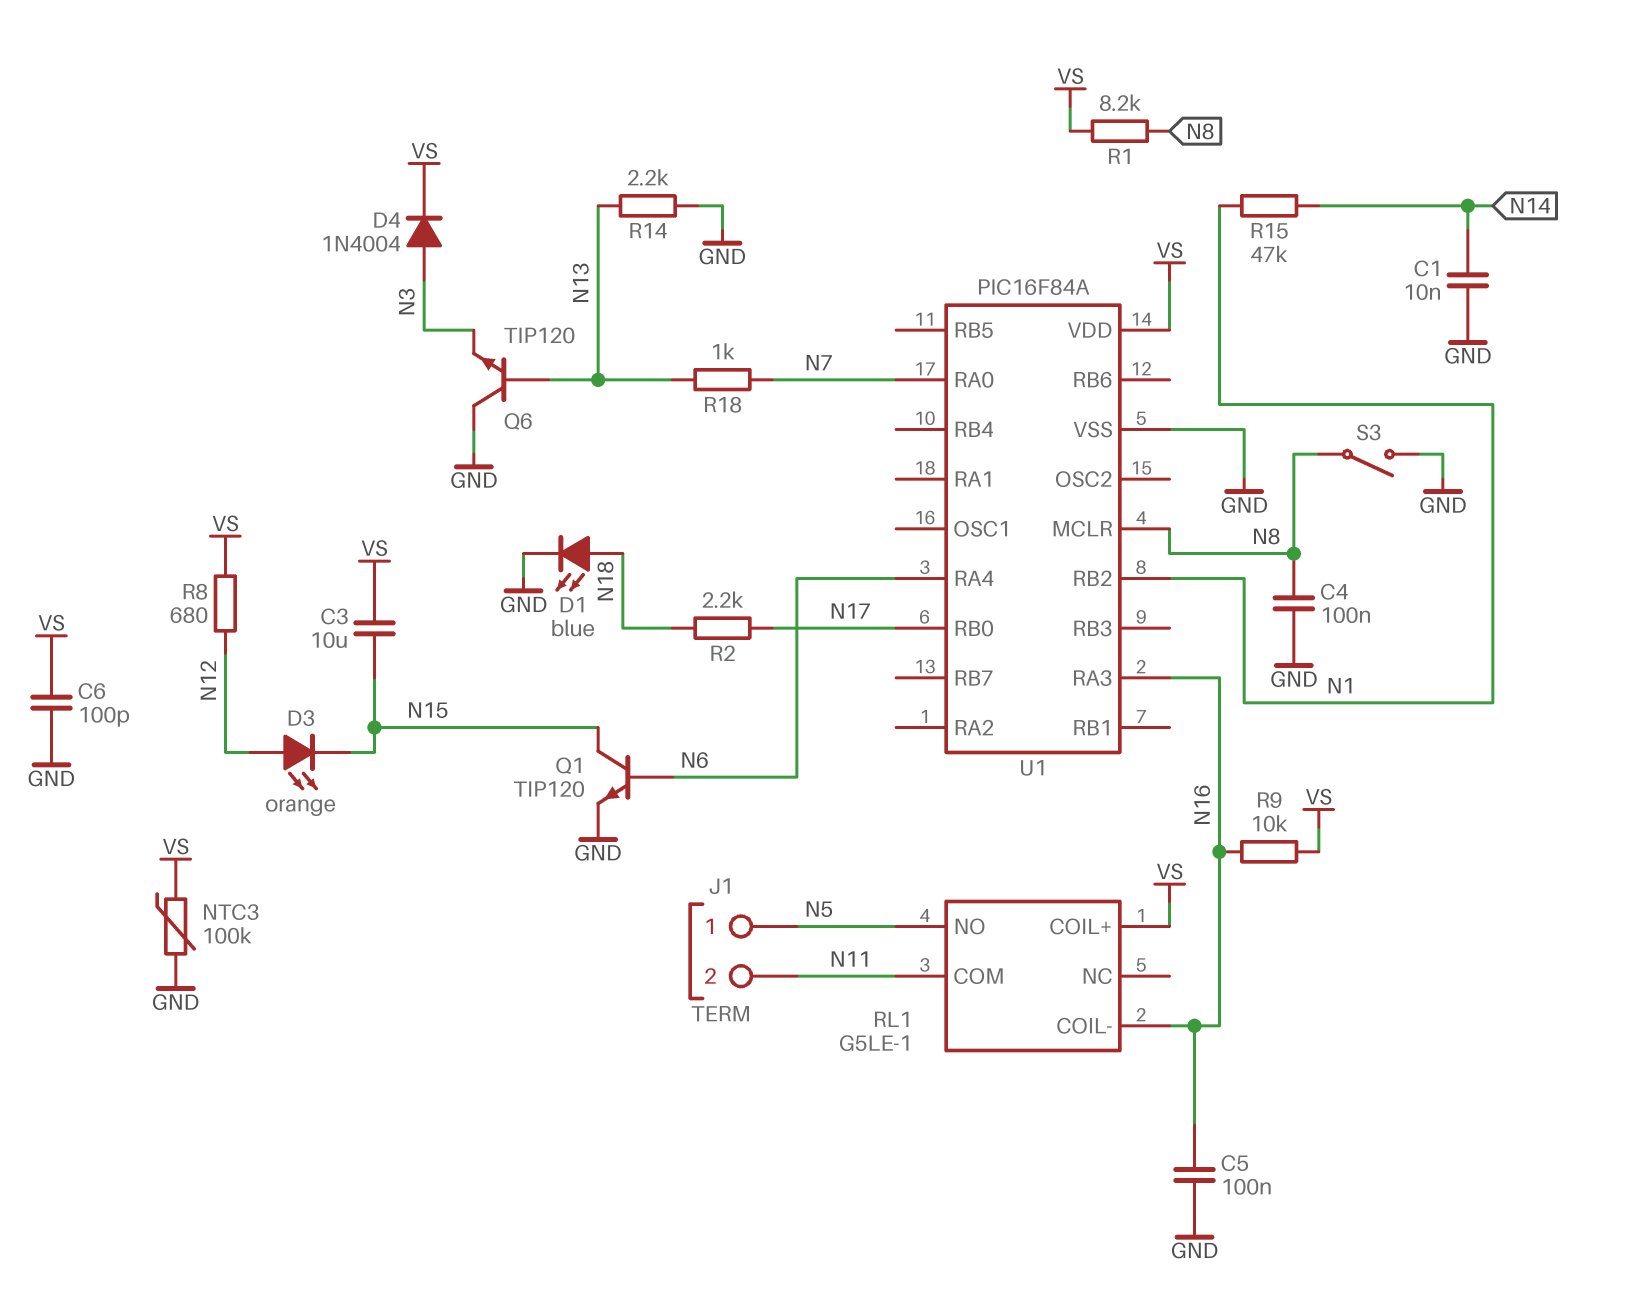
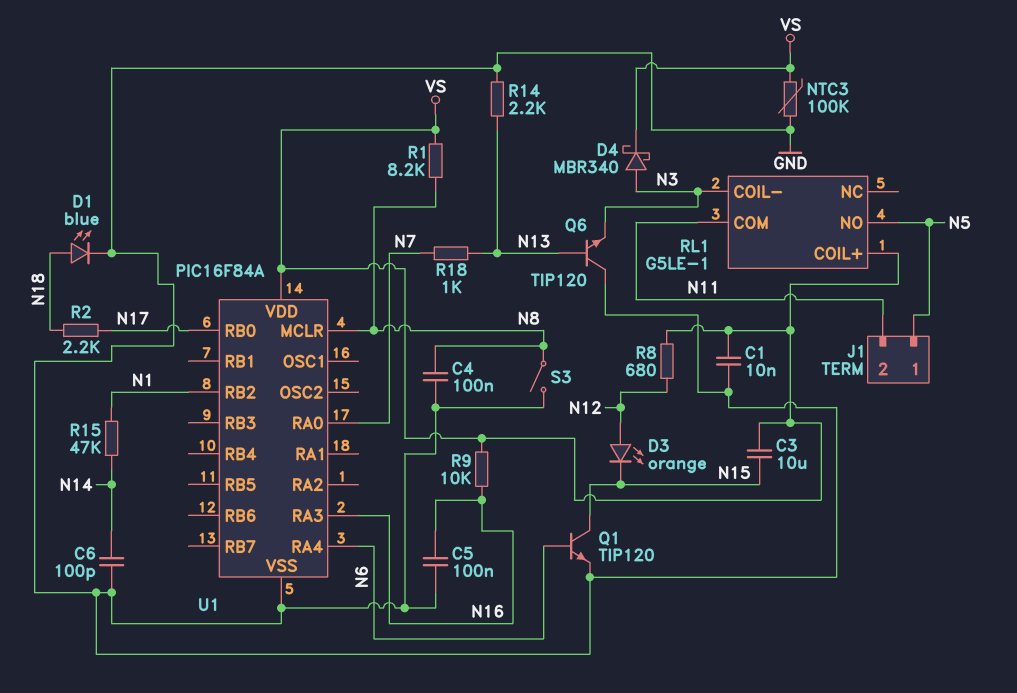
C1: 10nF (GND, N14) -> 10nF (GND, VS)
C6: 100pF (GND, VS) -> 100pF (GND, N14)
D4: diode 1N4004 (A N3, K VS) -> schottky MBR340 (A N3, K VS)
RL1 pin COIL-: N16 -> N3

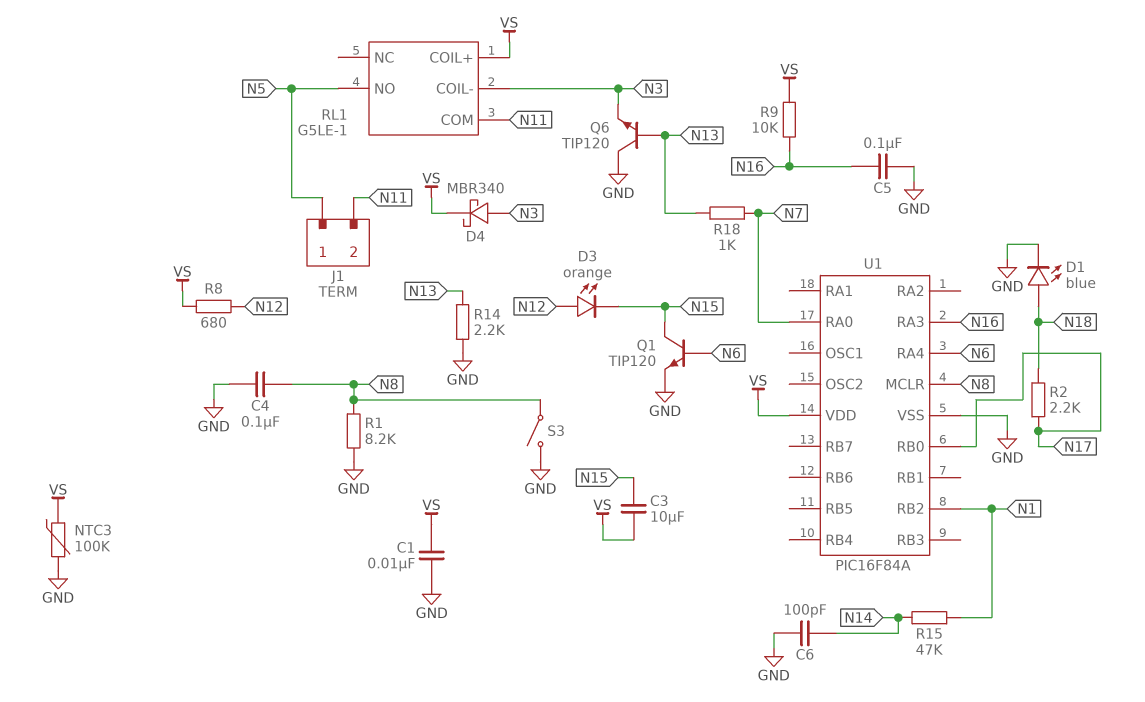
R1: 8.2k (N8, VS) -> 8.2k (GND, N8)

